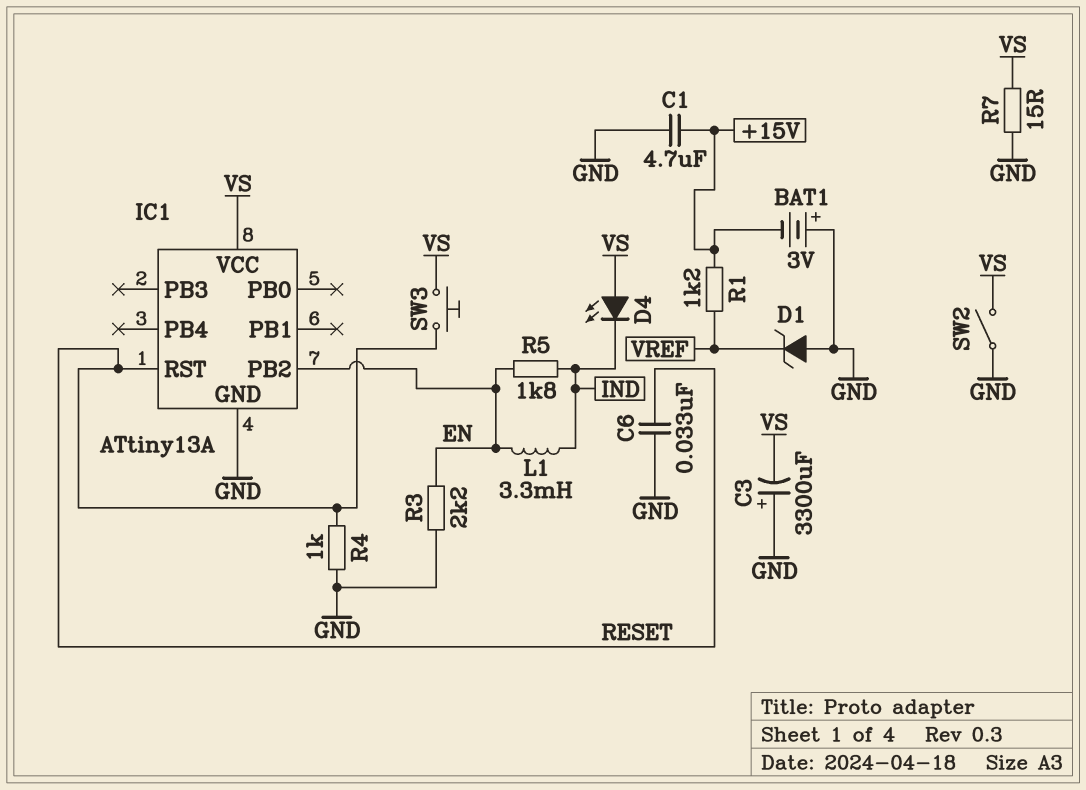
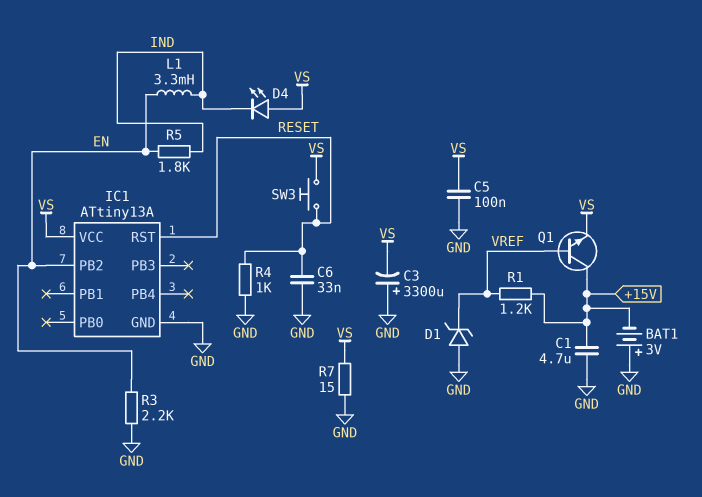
C5: none -> 100nF (GND, VS)
Q1: none -> NPN (B VREF, C +15V, E VS)
SW2: switch (GND, VS) -> none

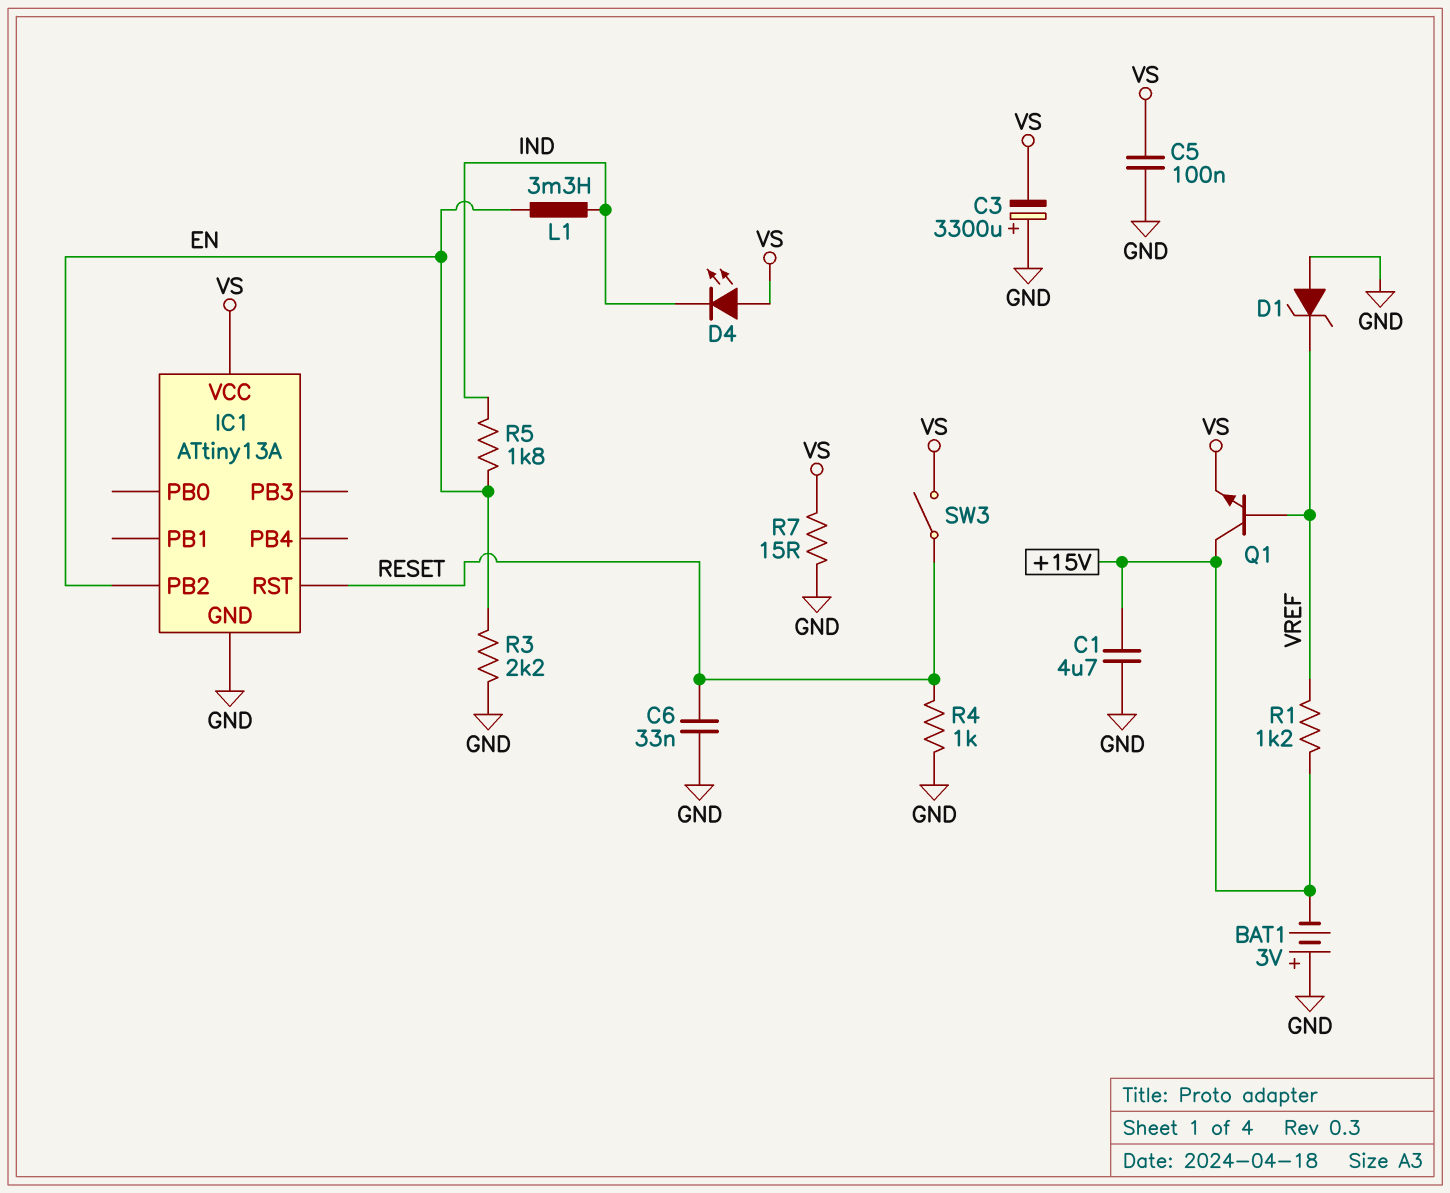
SW3: button (RESET, VS) -> switch (RESET, VS)

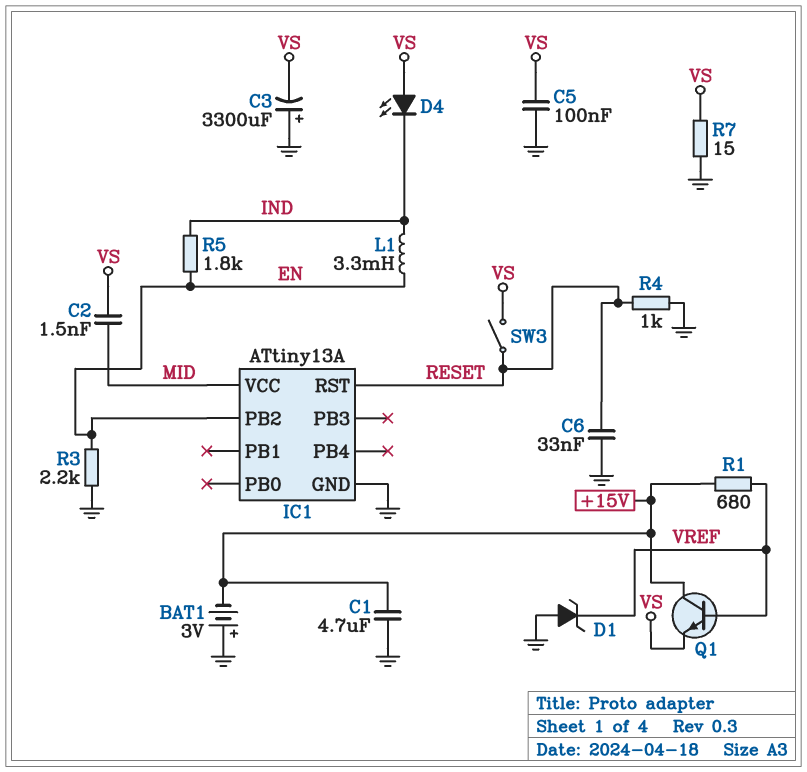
C2: none -> 1.5nF (MID, VS)
IC1 pin VCC: VS -> MID
R1: 1.2k (+15V, VREF) -> 680 (+15V, VREF)

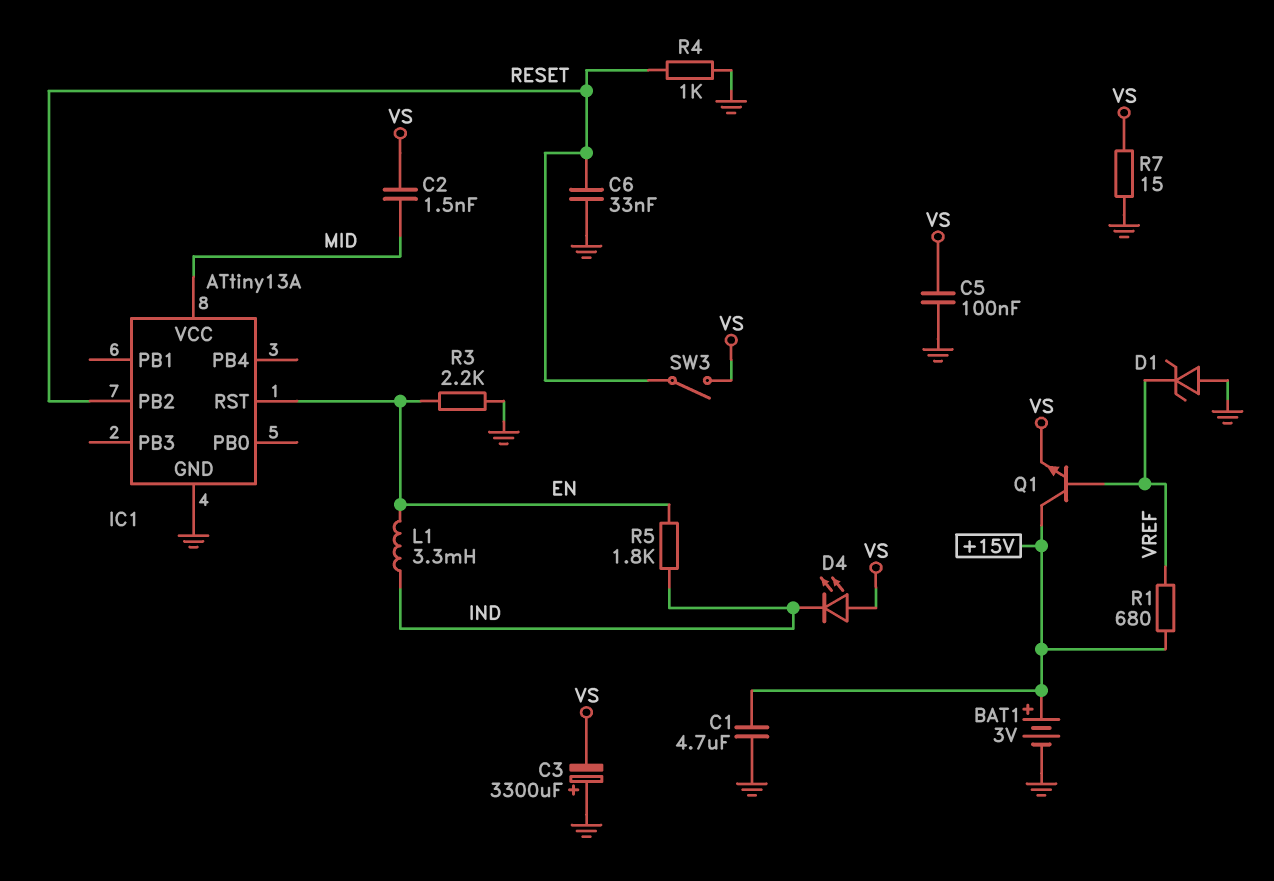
BAT1: 3V (plus GND, minus +15V) -> 3V (plus +15V, minus GND)
IC1 pin PB2: EN -> RESET
IC1 pin RST: RESET -> EN

